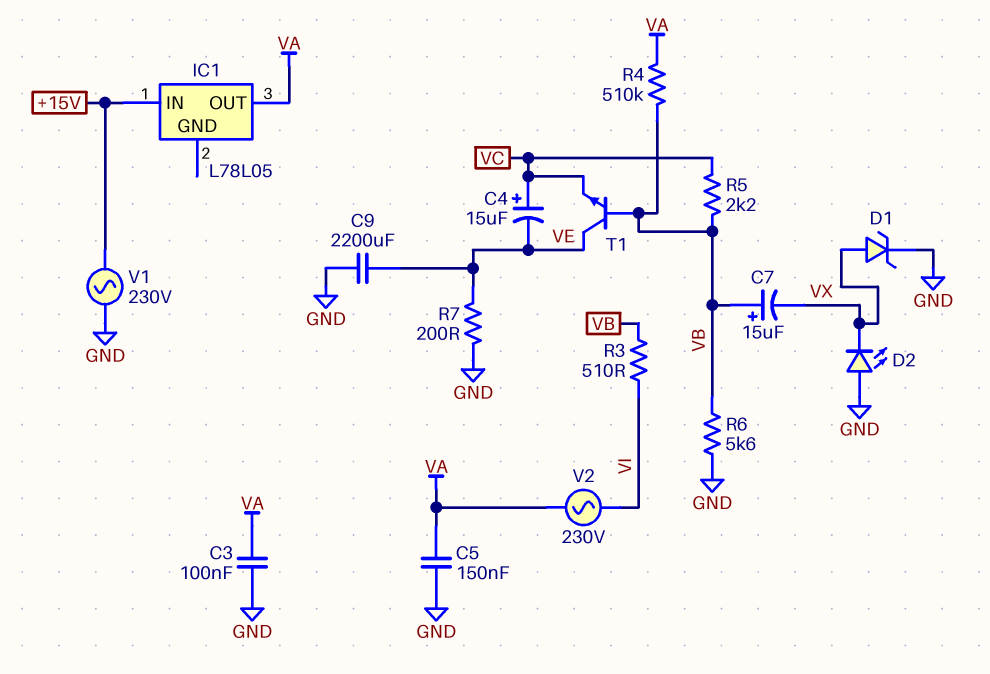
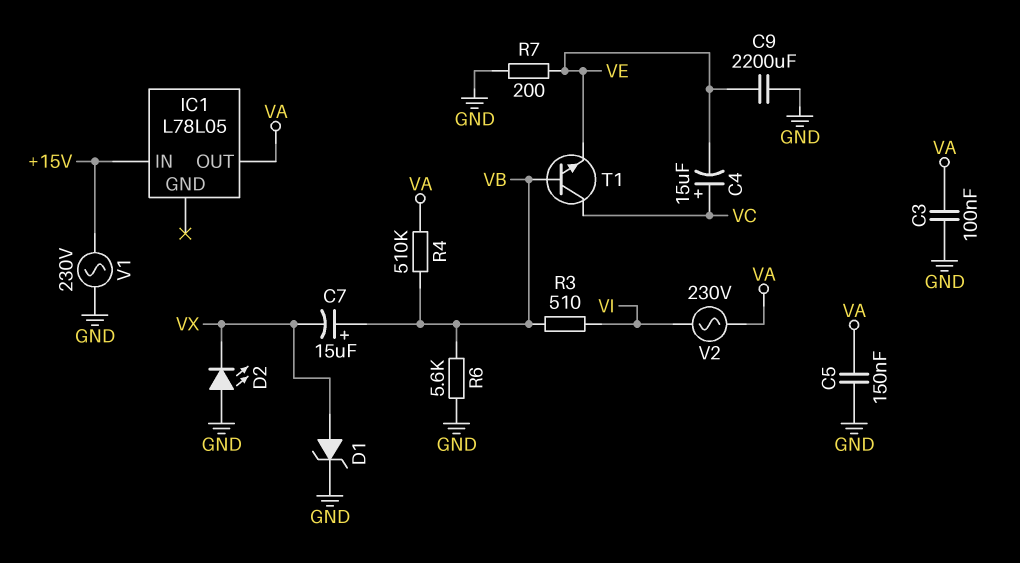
R5: 2.2k (VB, VC) -> none
T1: NPN (B VB, C VE, E VC) -> NPN (B VB, C VC, E VE)

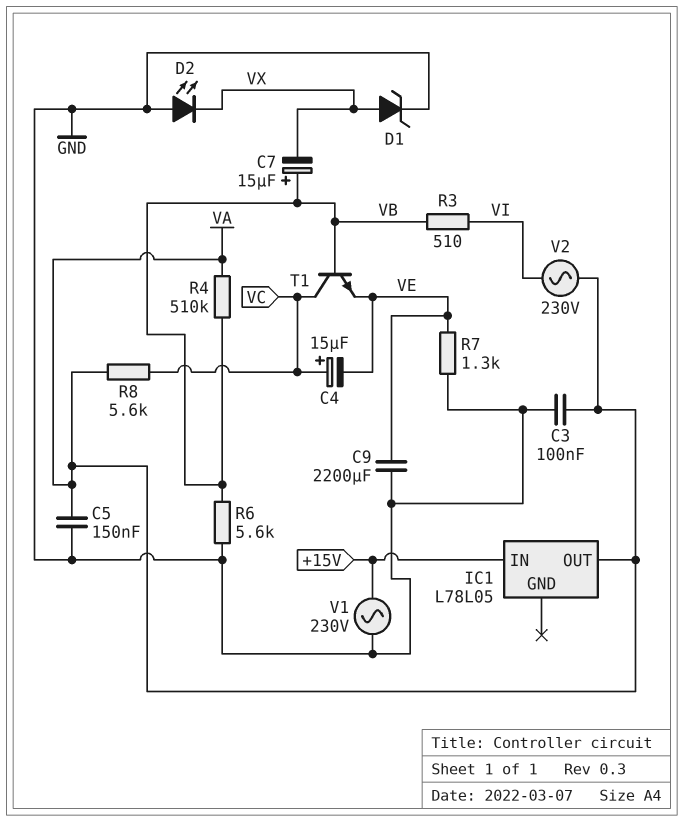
R7: 200 (GND, VE) -> 1.3k (GND, VE)
R8: none -> 5.6k (VA, VC)

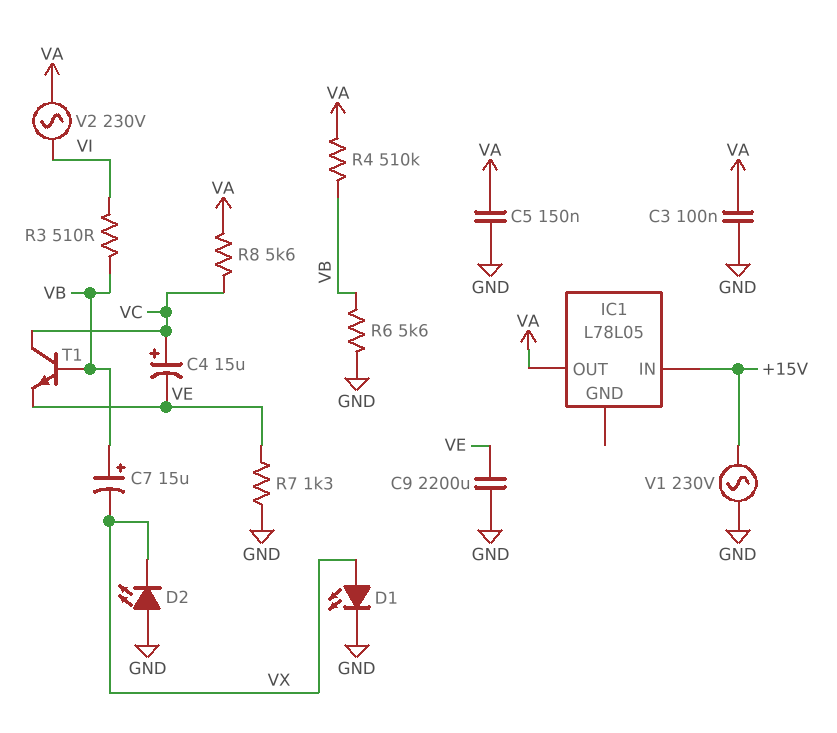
D1: zener (A VX, K GND) -> LED (A VX, K GND)

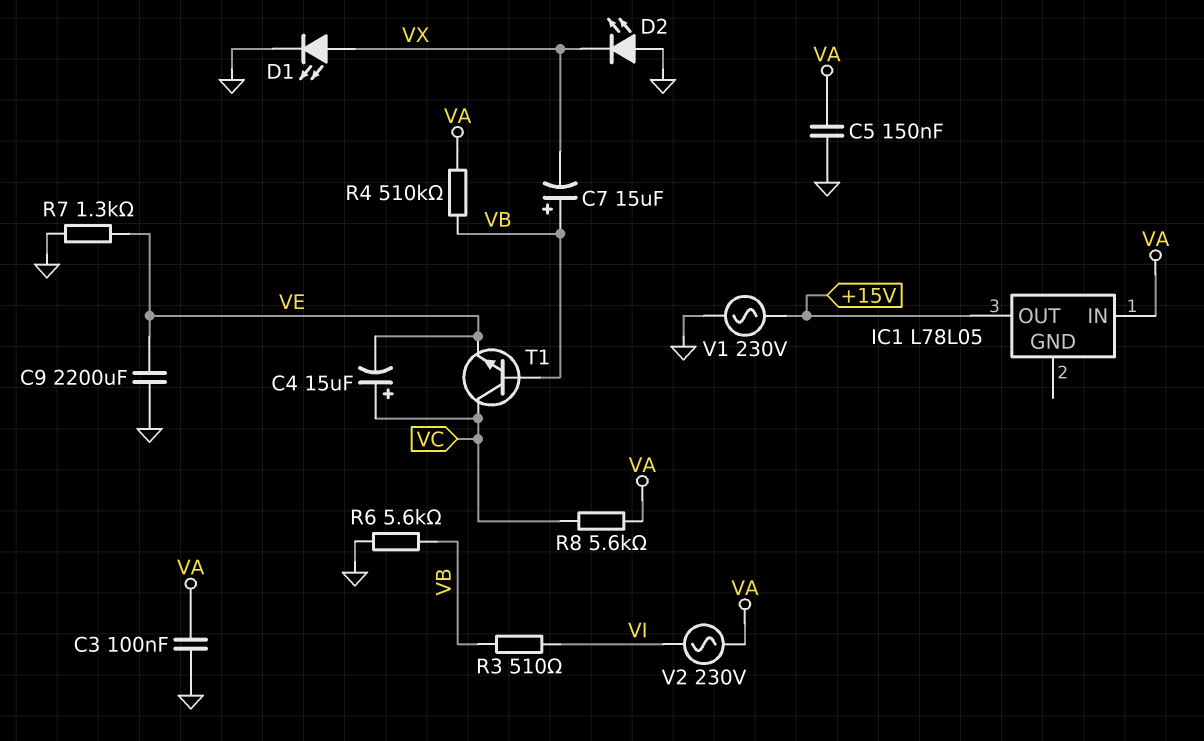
IC1 pin IN: +15V -> VA
IC1 pin OUT: VA -> +15V

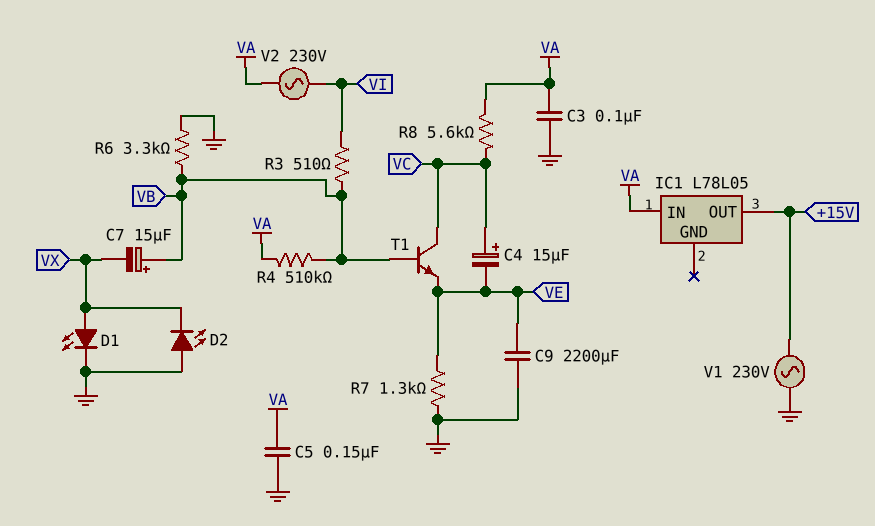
R6: 5.6k (GND, VB) -> 3.3k (GND, VB)

